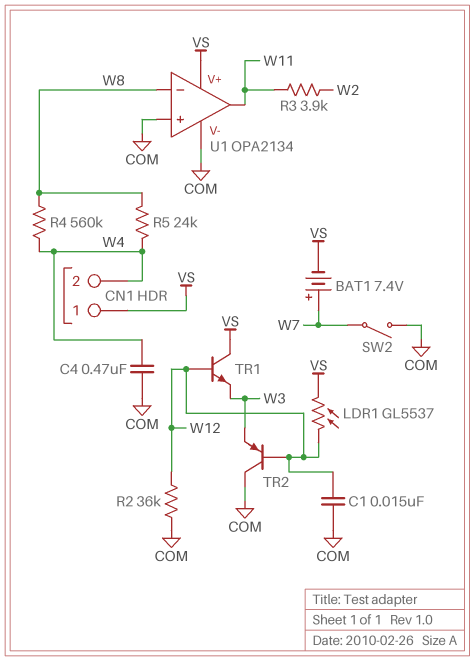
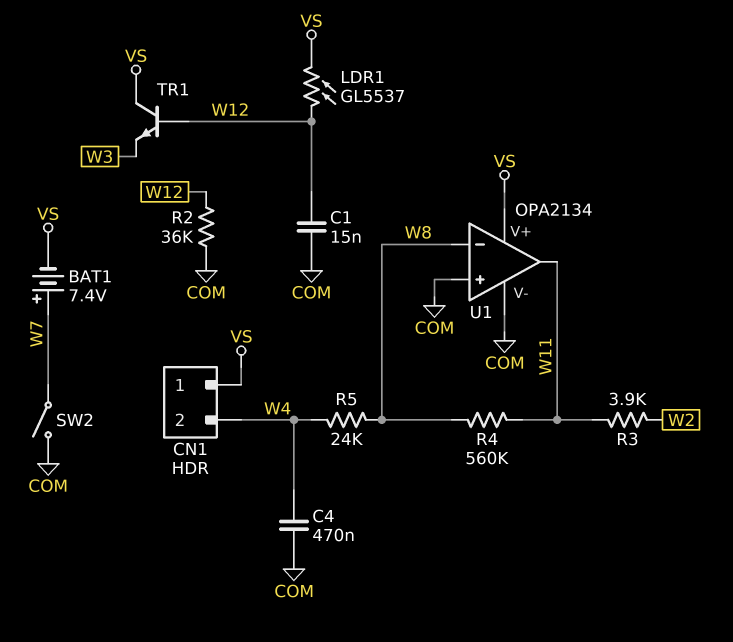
R4: 560k (W4, W8) -> 560k (W8, W11)
TR2: PNP (B W12, C COM, E W3) -> none

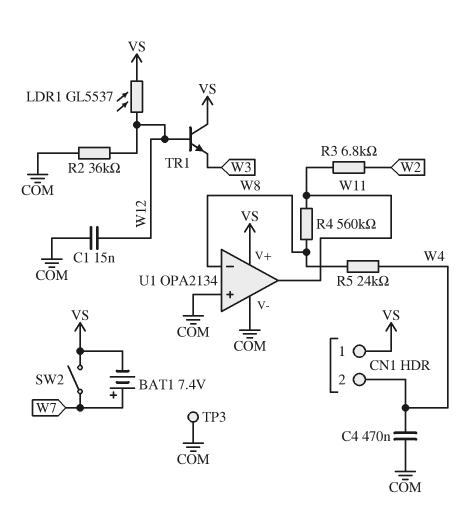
R3: 3.9k (W2, W11) -> 6.8k (W2, W11)
SW2: switch (COM, W7) -> switch (VS, W7)
TP3: none -> test point (COM)

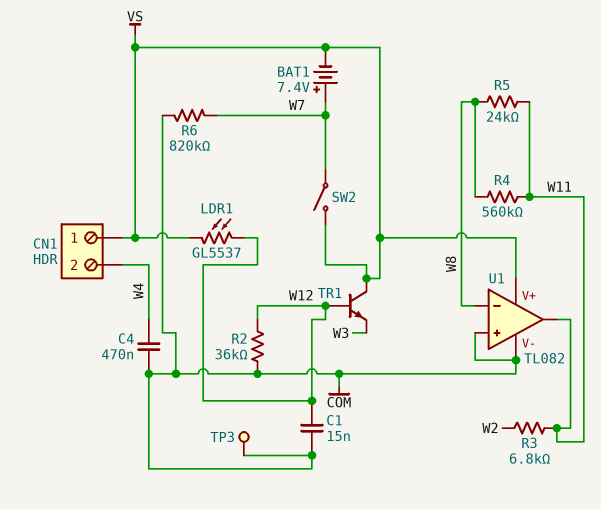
R5: 24k (W4, W8) -> 24k (W8, W11)
R6: none -> 820k (COM, W7)
U1: OPA2134 -> TL082

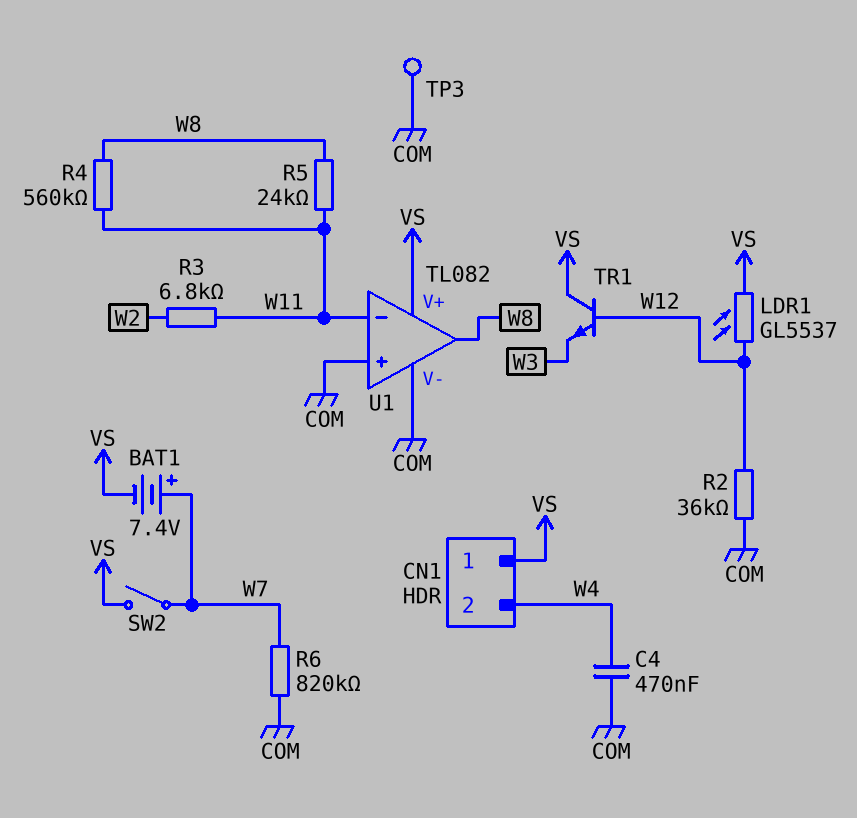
C1: 15nF (COM, W12) -> none
U1 pin in-: W8 -> W11
U1 pin out: W11 -> W8

